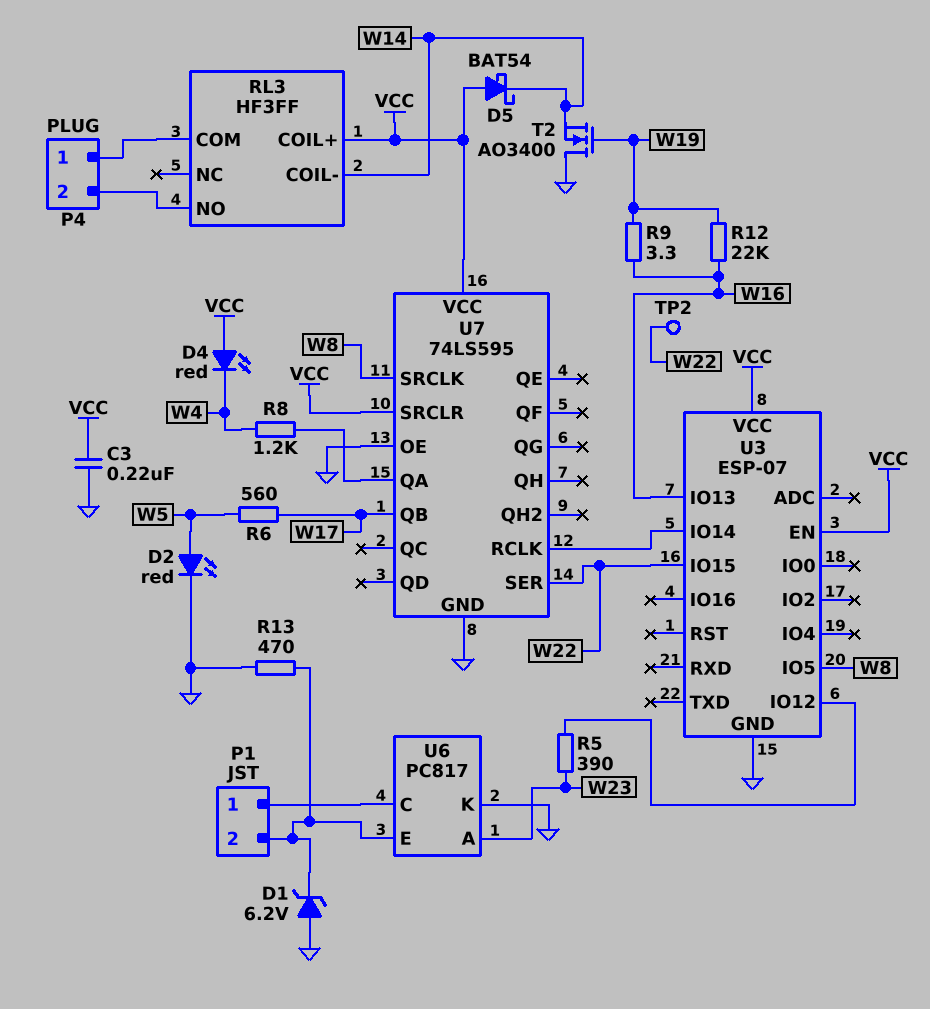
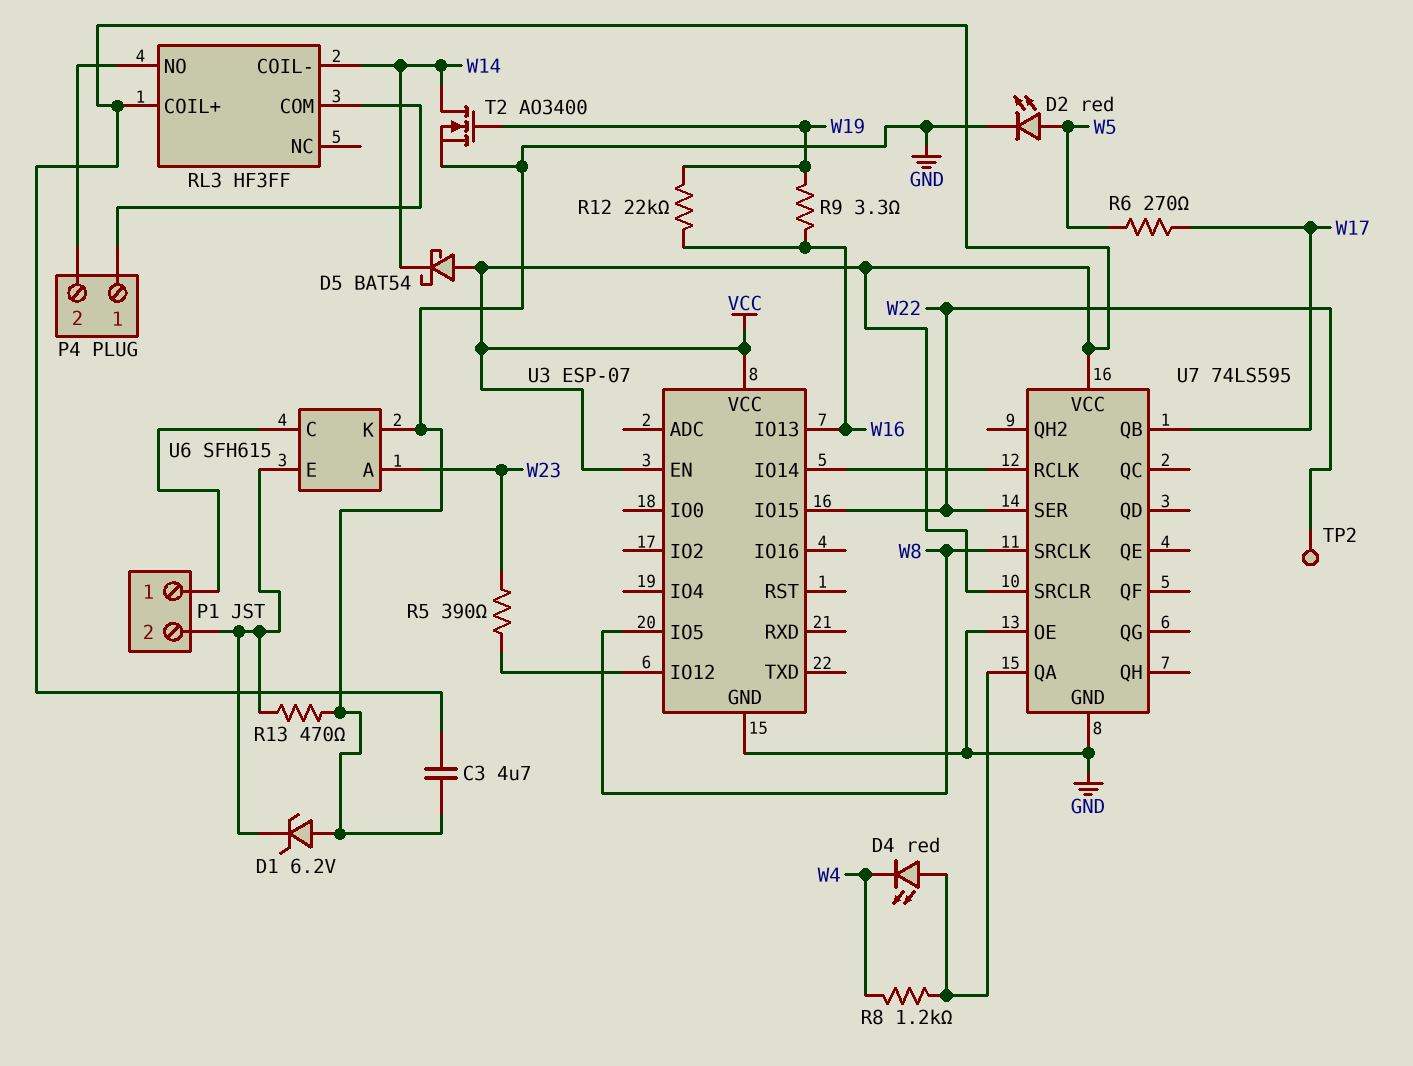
C3: 220nF (GND, VCC) -> 4.7uF (GND, VCC)
D4: LED red (A VCC, K W4) -> LED red (A U7/QA, K W4)
R6: 560 (W5, W17) -> 270 (W5, W17)
T2: NMOS AO3400 (G W19, D GND, S W14) -> NMOS AO3400 (G W19, D W14, S GND)
U6: PC817 -> SFH615

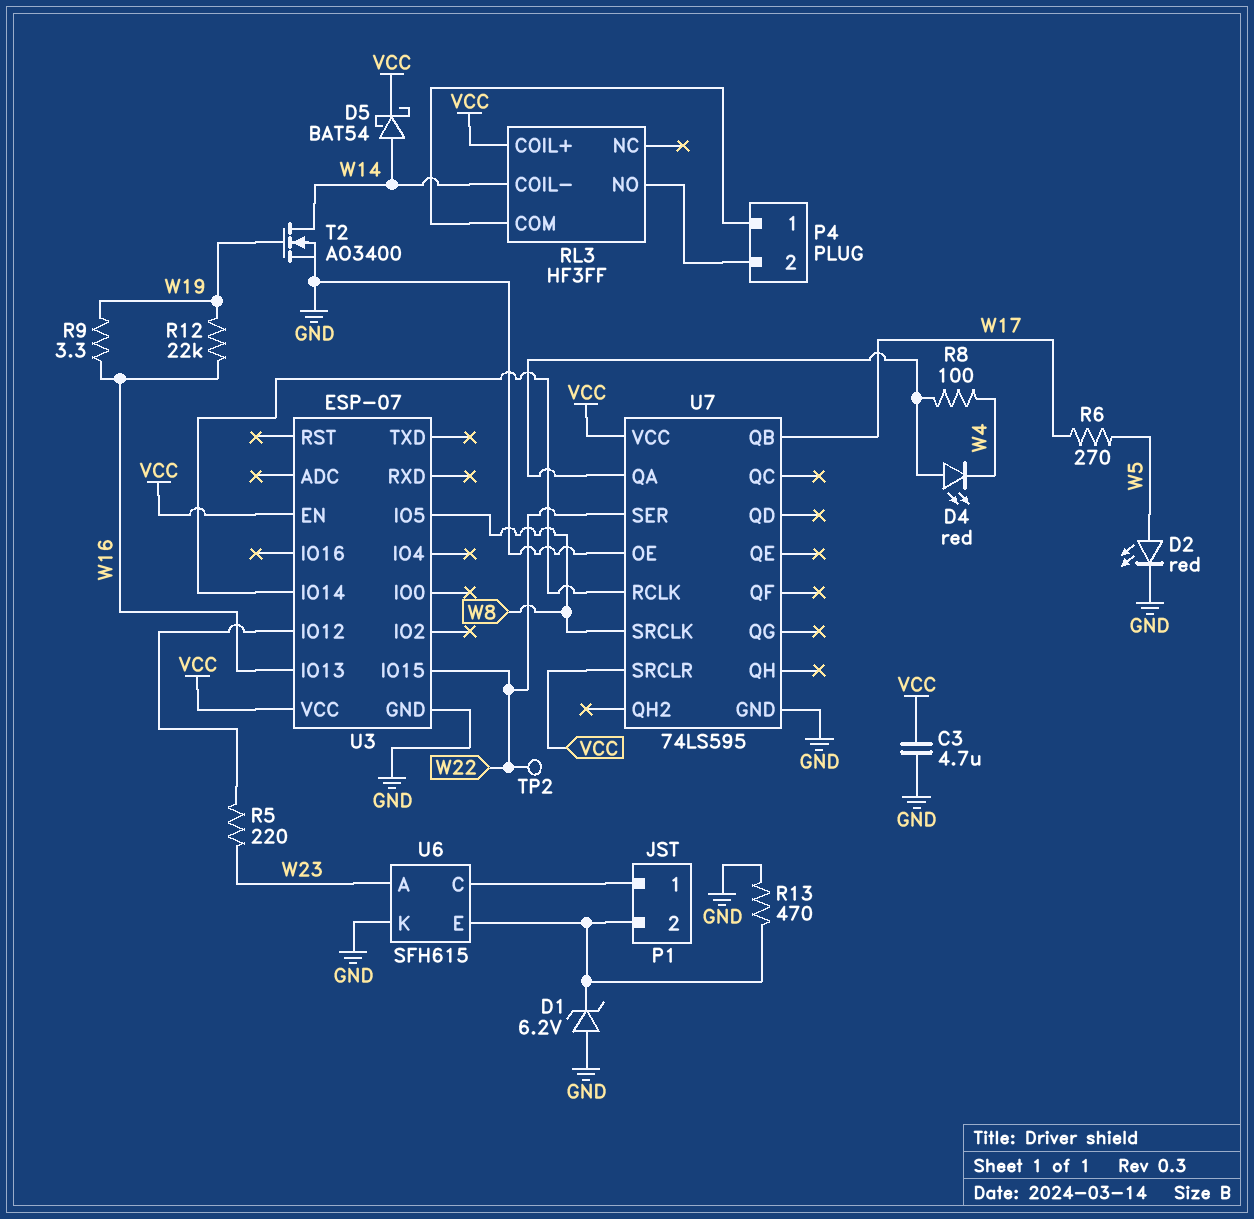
D5: schottky BAT54 (A VCC, K W14) -> schottky BAT54 (A W14, K VCC)
R5: 390 (U3/IO12, W23) -> 220 (U3/IO12, W23)
R8: 1.2k (U7/QA, W4) -> 100 (U7/QA, W4)

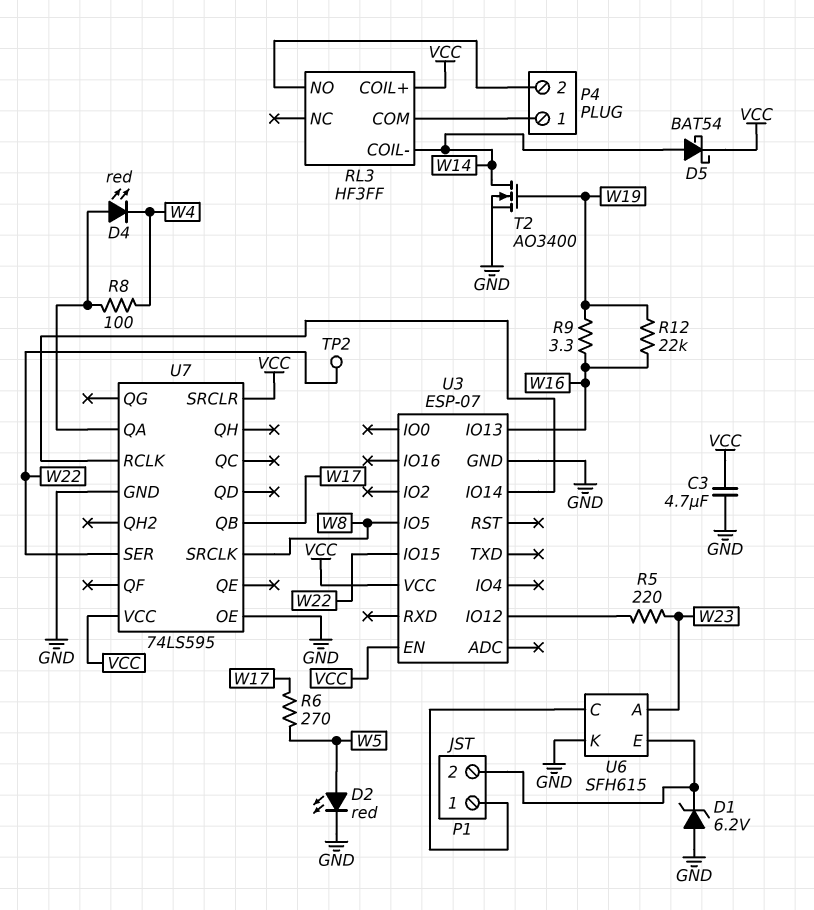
R13: 470 (GND, P1/2) -> none

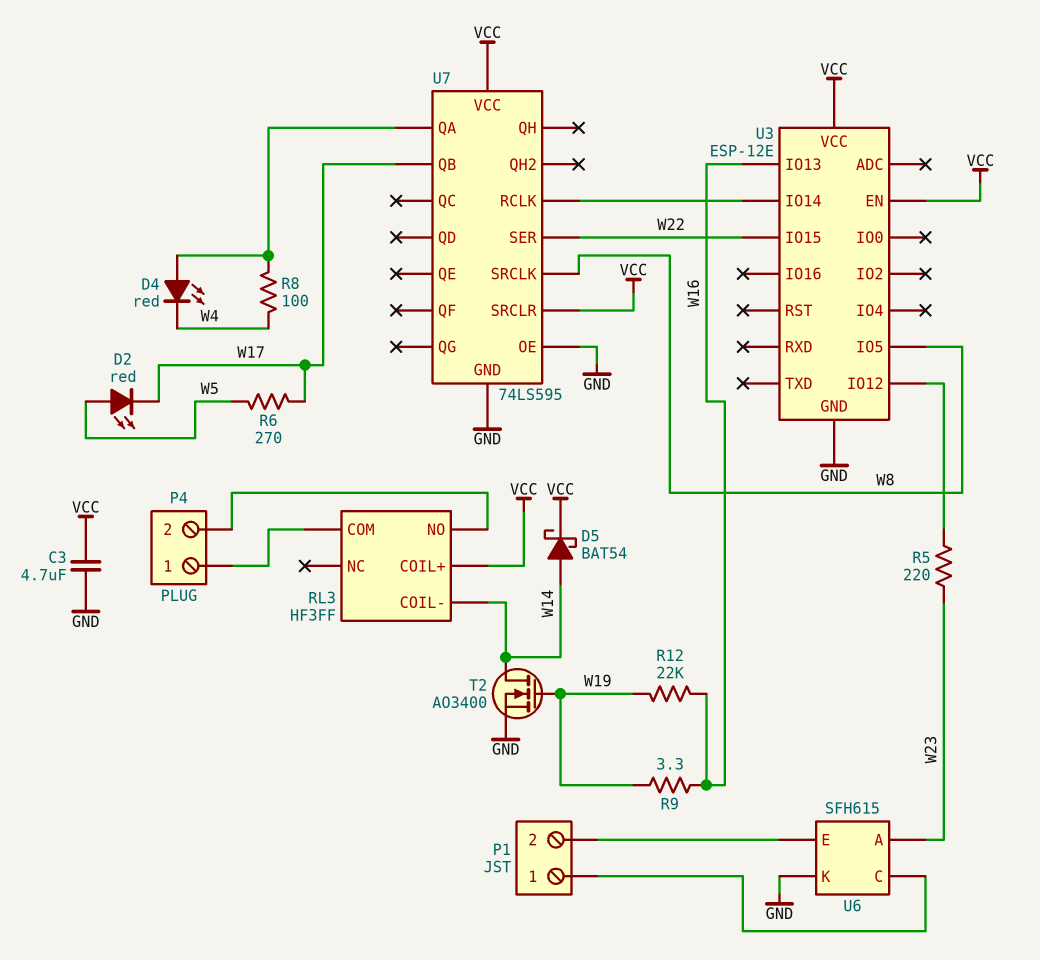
D1: zener 6.2V (A GND, K P1/2) -> none
D2: LED red (A W5, K GND) -> LED red (A W5, K W17)
TP2: test point (W22) -> none
U3: ESP-07 -> ESP-12E

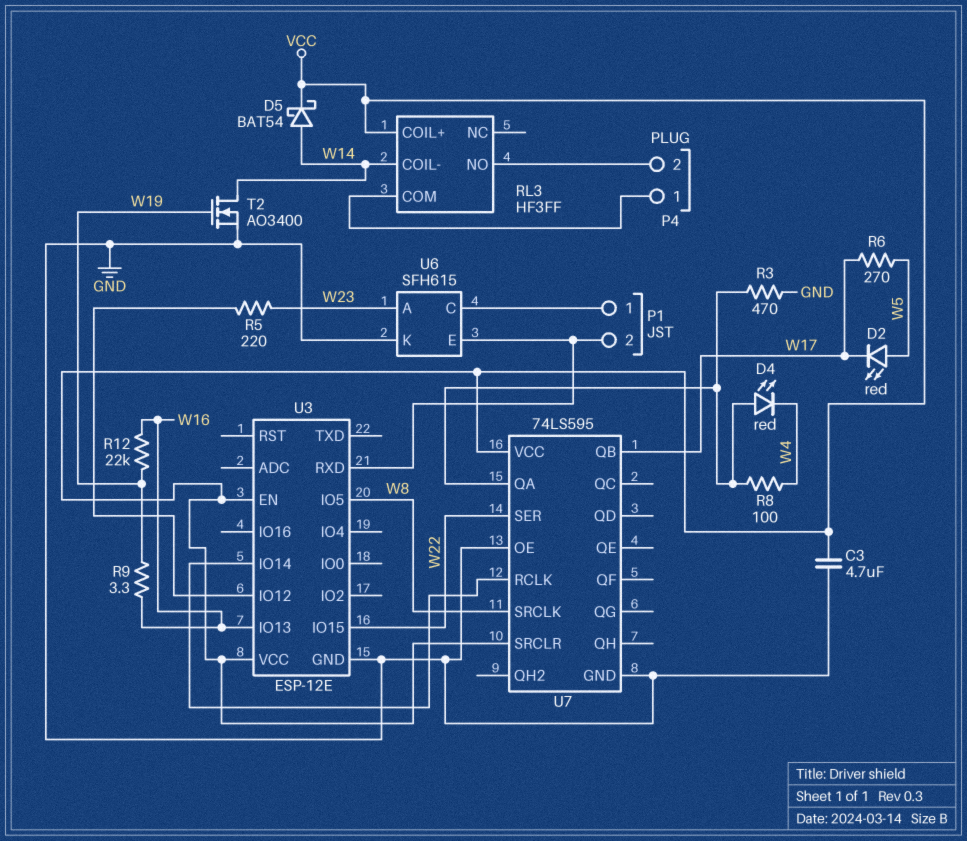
R3: none -> 470 (GND, U7/QA)
U3 pin RXD: none -> P1/2

